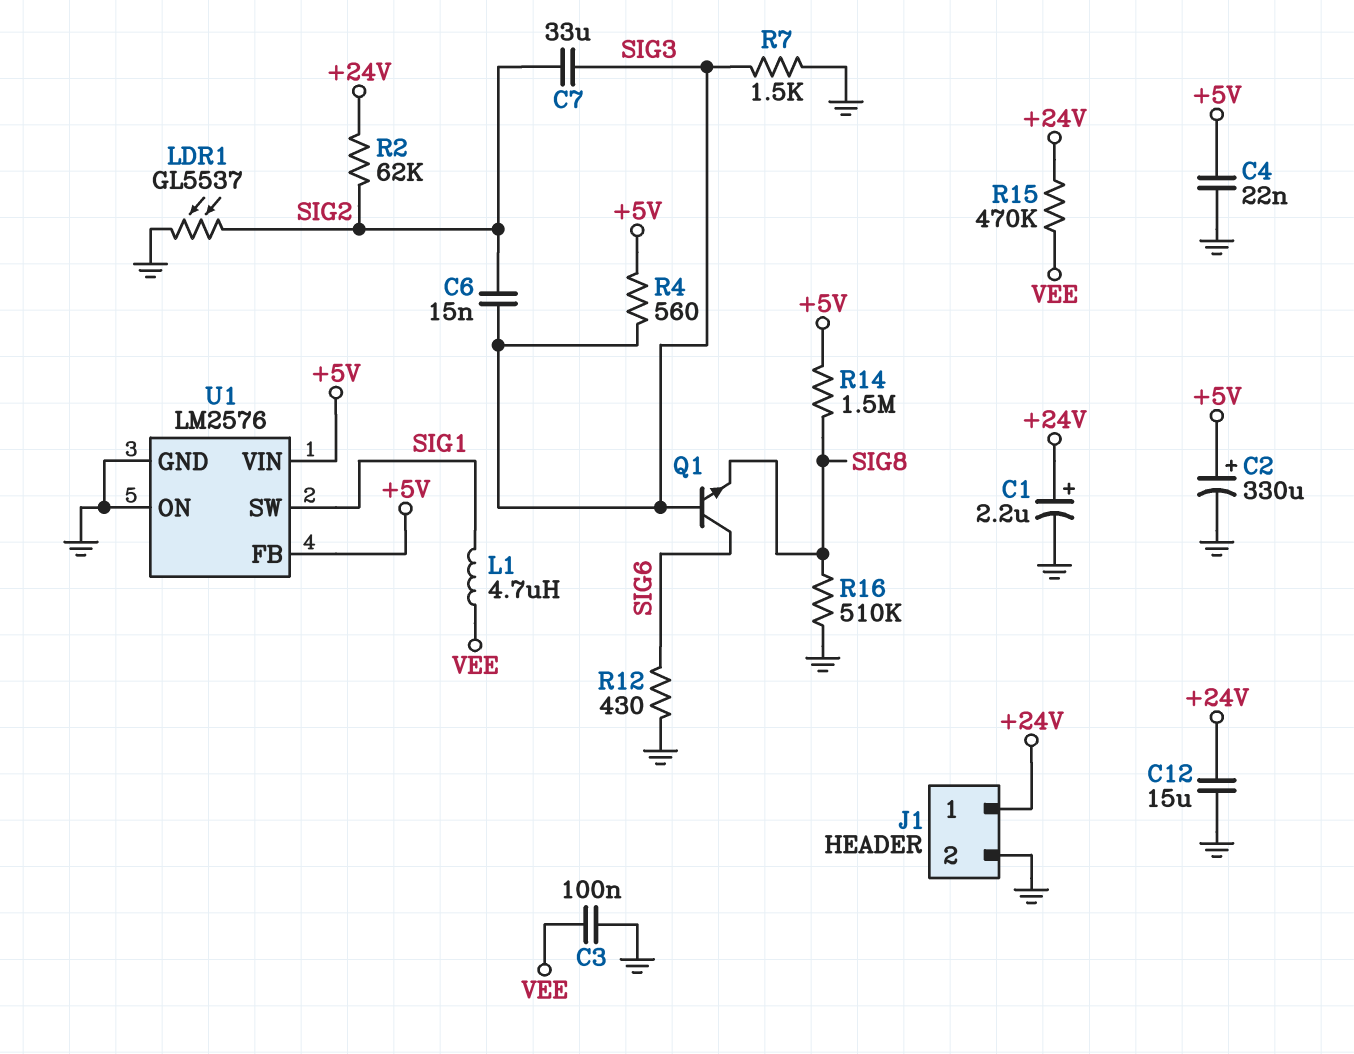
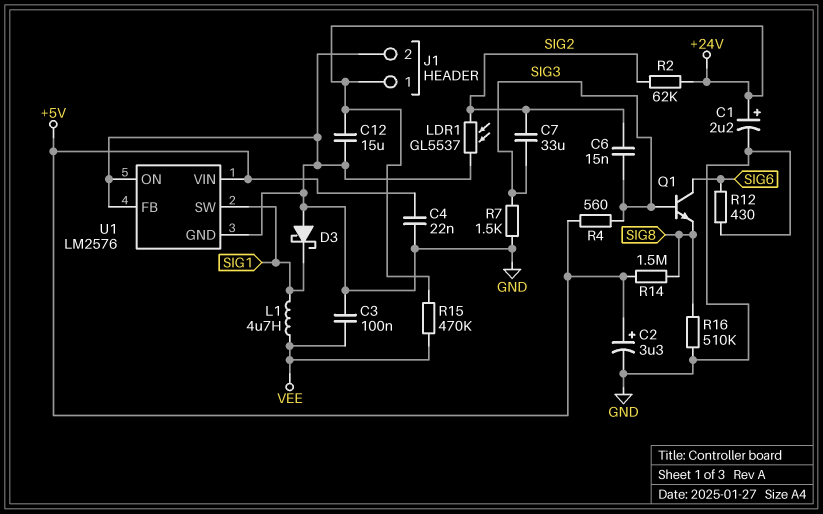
C2: 330uF (plus +5V, minus GND) -> 3.3uF (plus +5V, minus GND)
D3: none -> schottky (A GND, K SIG1)
U1 pin FB: +5V -> GND

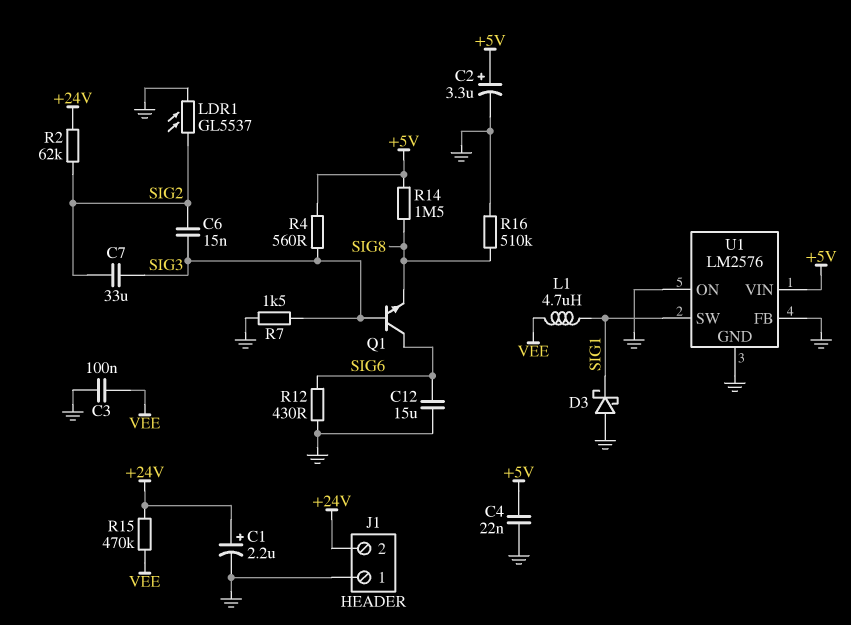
C12: 15uF (+24V, GND) -> 15uF (GND, SIG6)
J1 pin 1: +24V -> GND
J1 pin 2: GND -> +24V

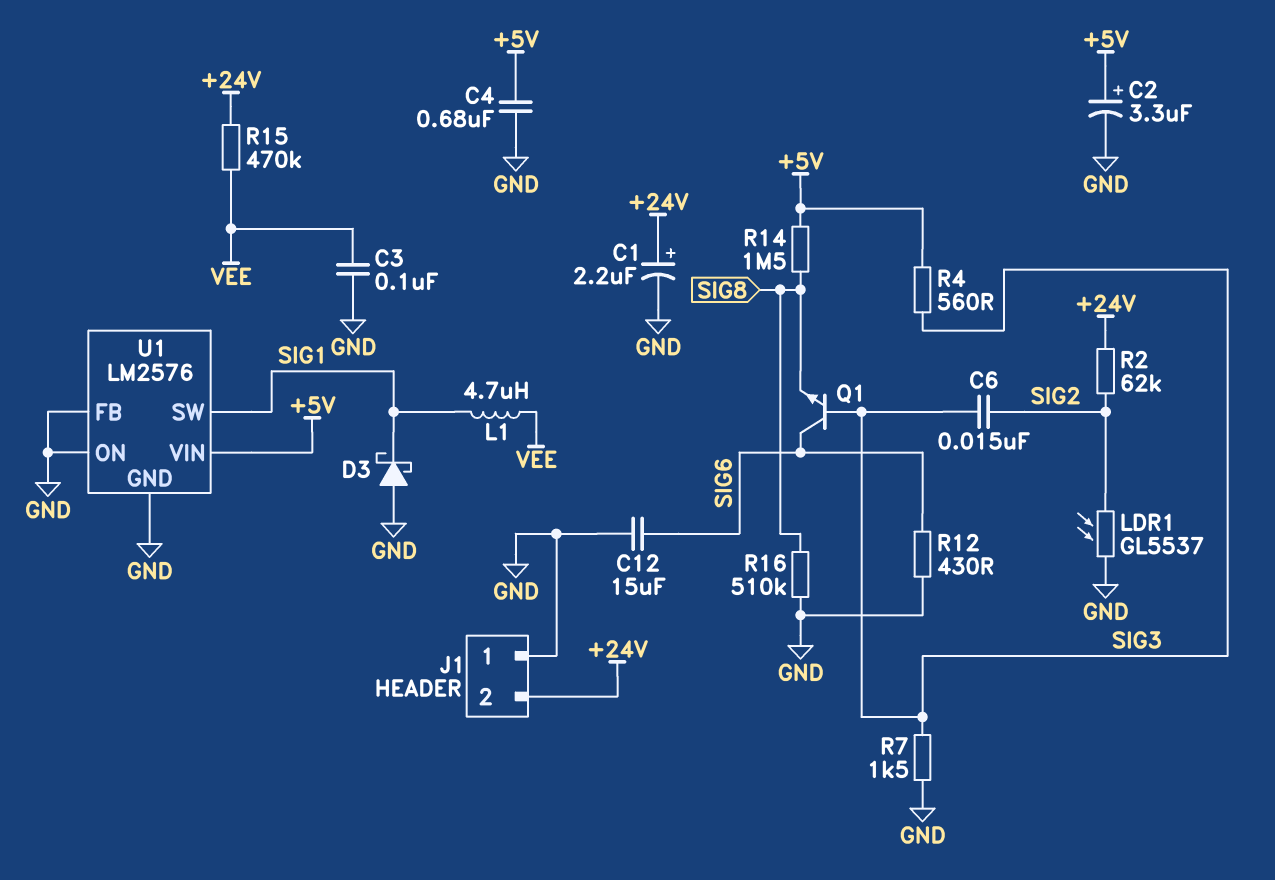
C4: 22nF (+5V, GND) -> 680nF (+5V, GND)
C7: 33uF (SIG2, SIG3) -> none

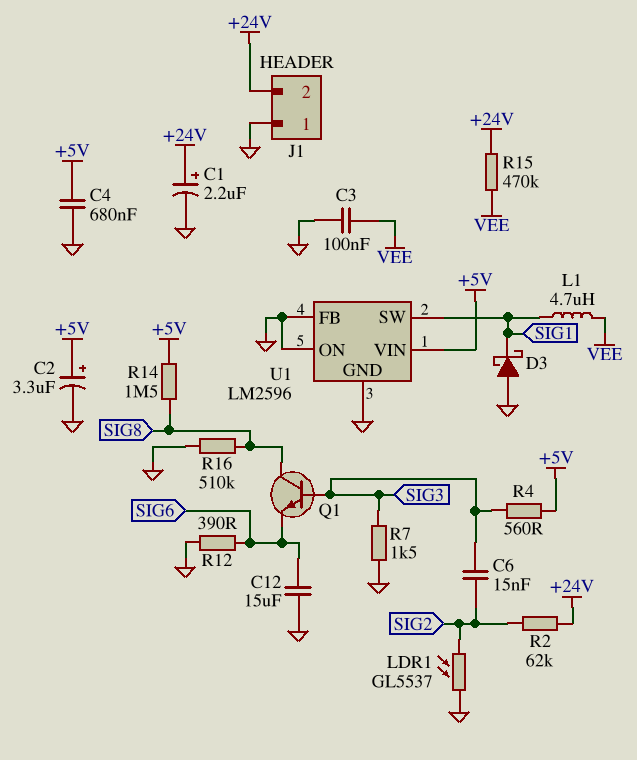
Q1: NPN (B SIG3, C SIG6, E SIG8) -> NPN (B SIG3, C SIG8, E SIG6)
R12: 430 (GND, SIG6) -> 390 (GND, SIG6)
U1: LM2576 -> LM2596

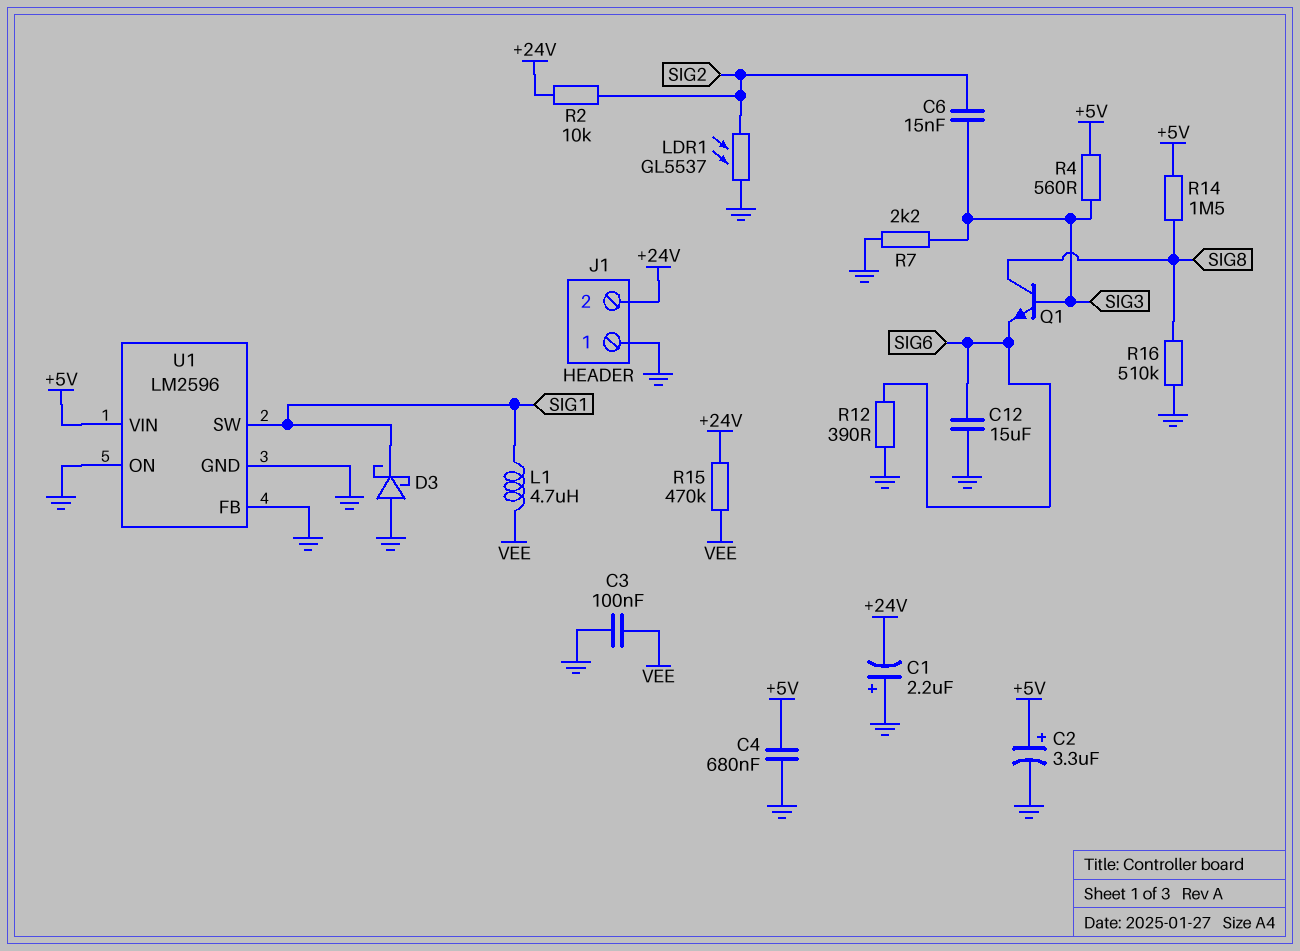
C1: 2.2uF (plus +24V, minus GND) -> 2.2uF (plus GND, minus +24V)
R2: 62k (+24V, SIG2) -> 10k (+24V, SIG2)
R7: 1.5k (GND, SIG3) -> 2.2k (GND, SIG3)

